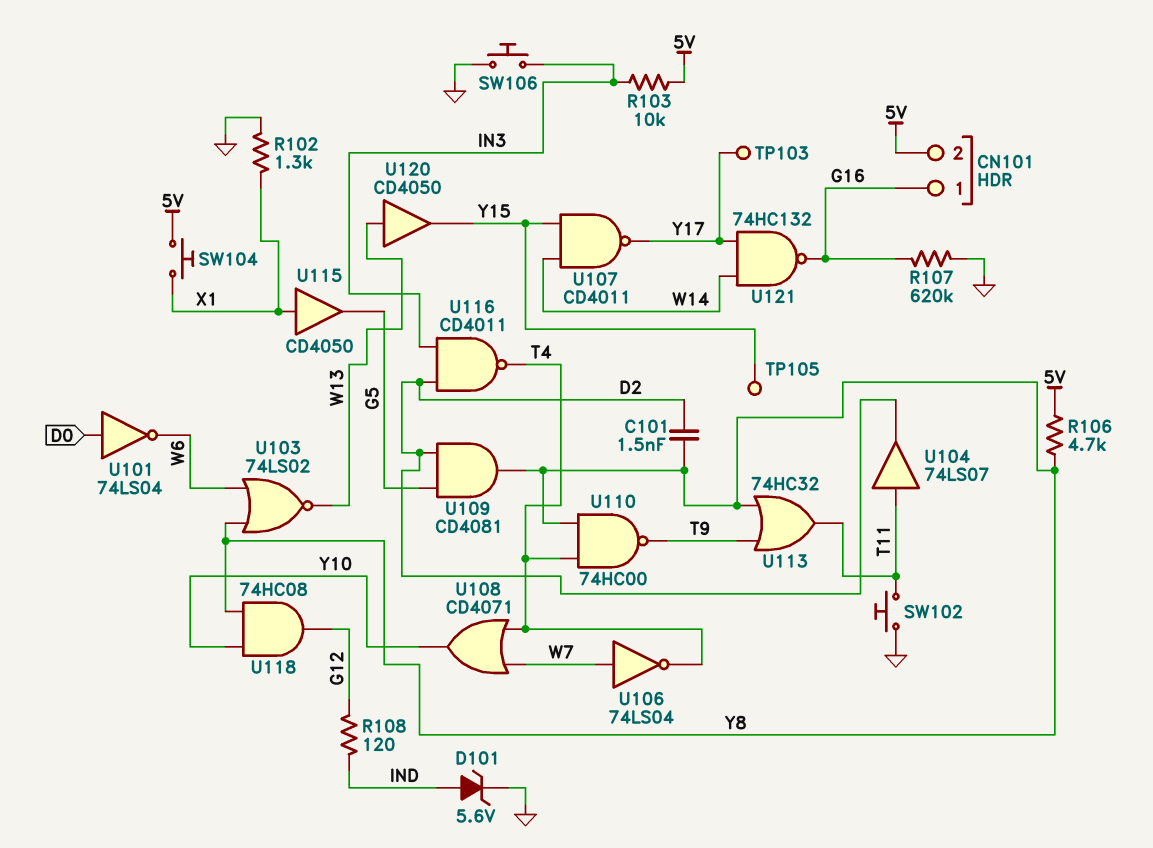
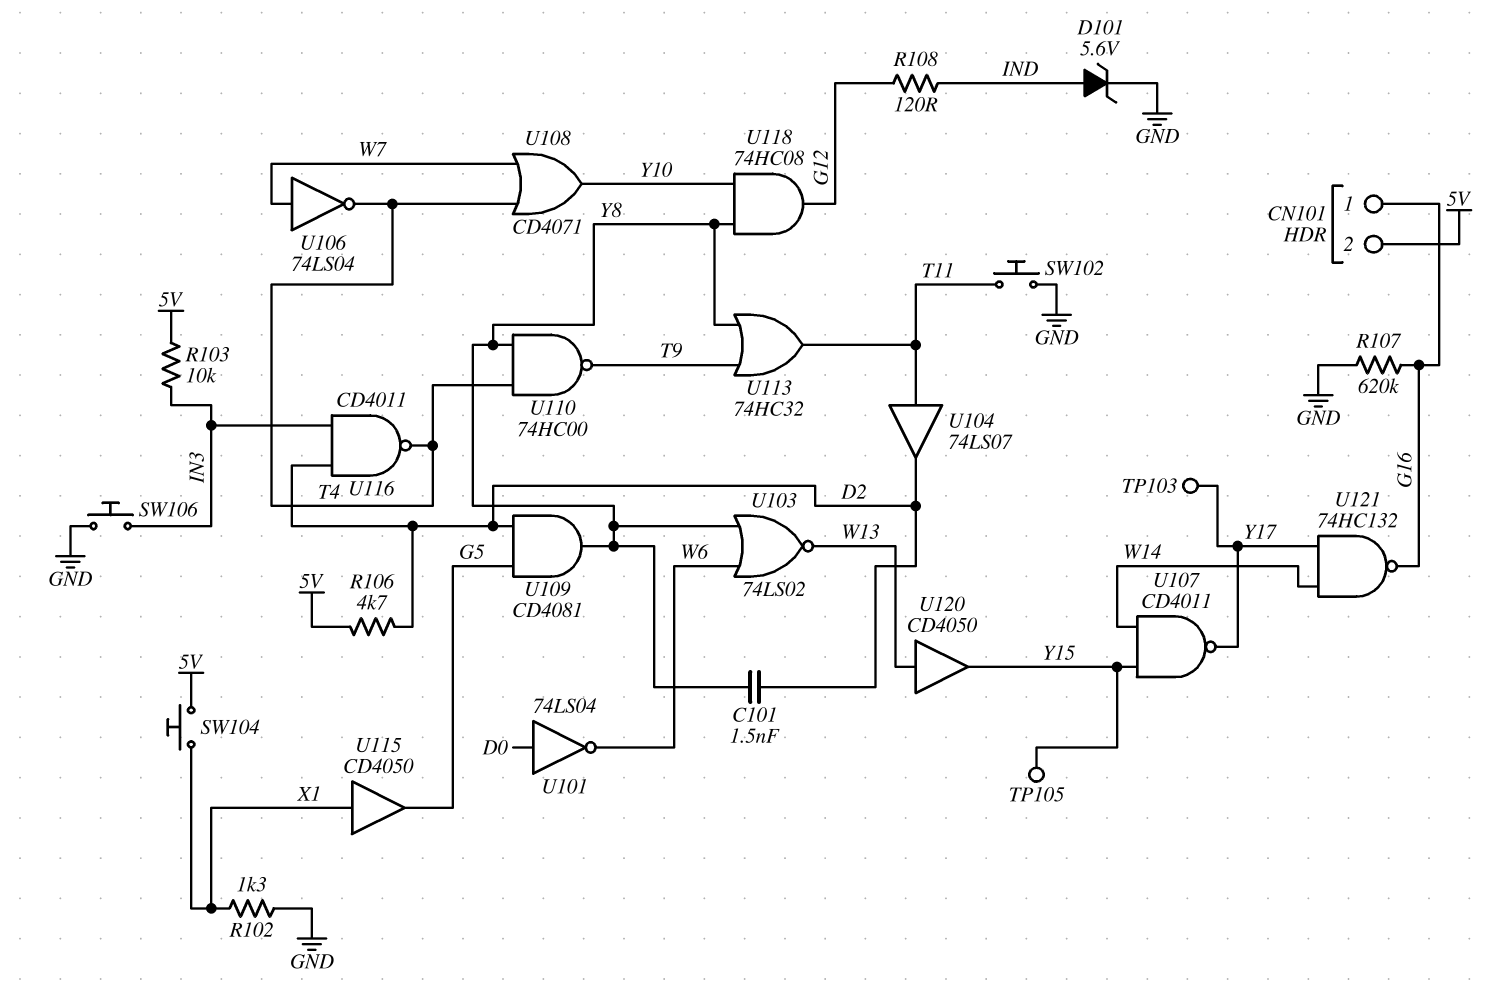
R106: 4.7k (5V, Y8) -> 4.7k (5V, D2)

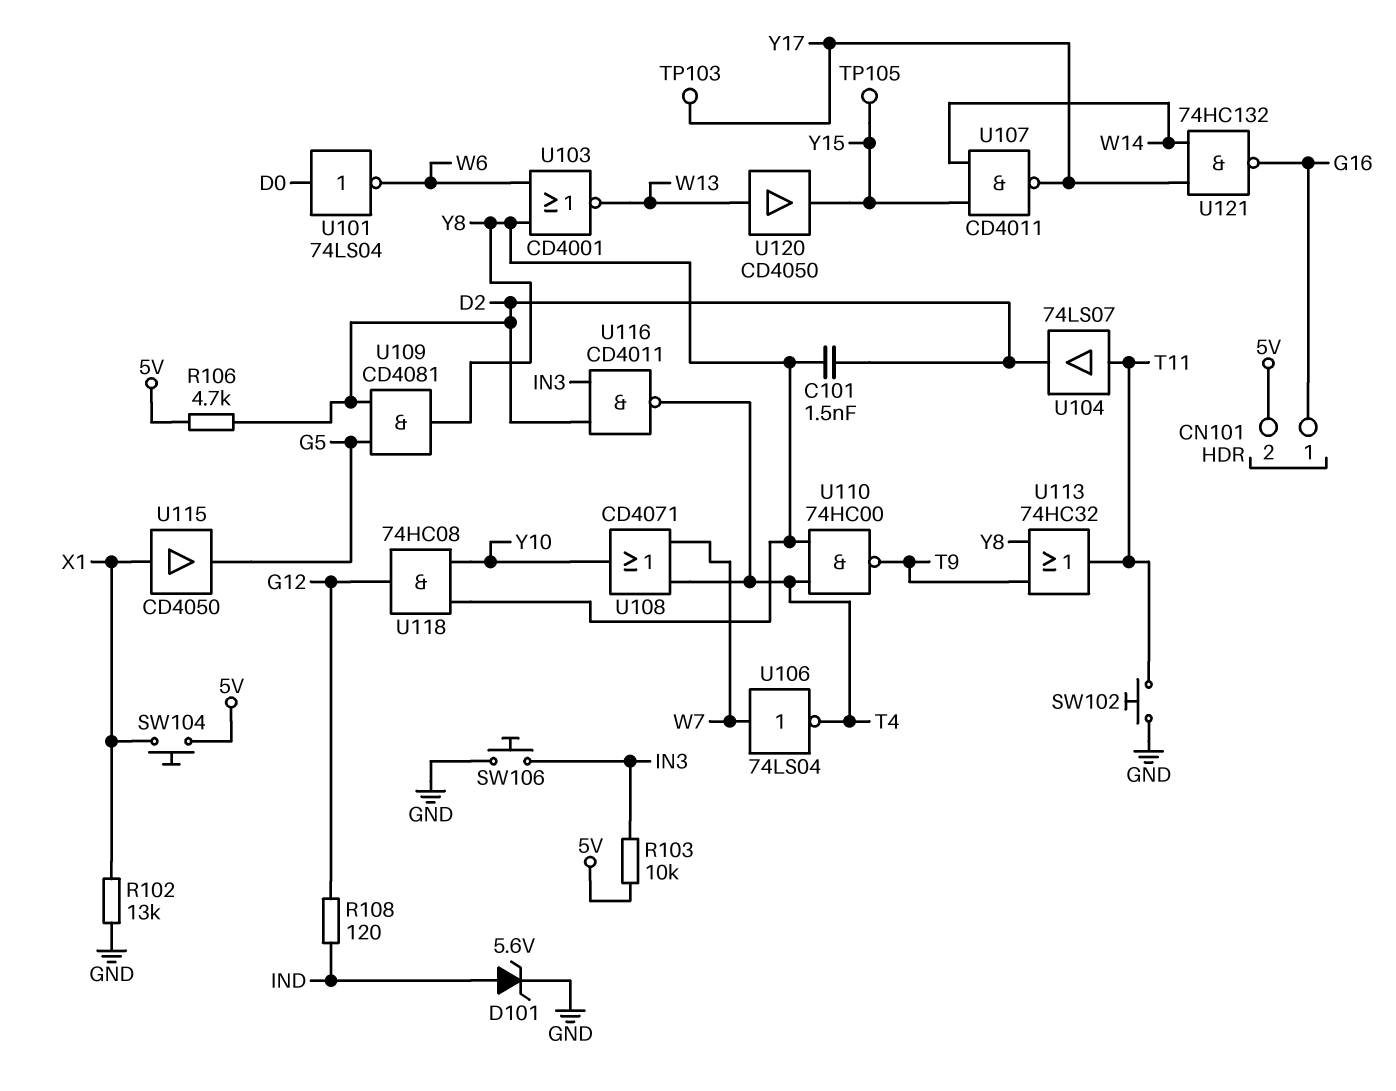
R102: 1.3k (GND, X1) -> 13k (GND, X1)
R107: 620k (G16, GND) -> none
U103: NOR 74LS02 (in W6, in Y8, out W13) -> NOR CD4001 (in W6, in Y8, out W13)

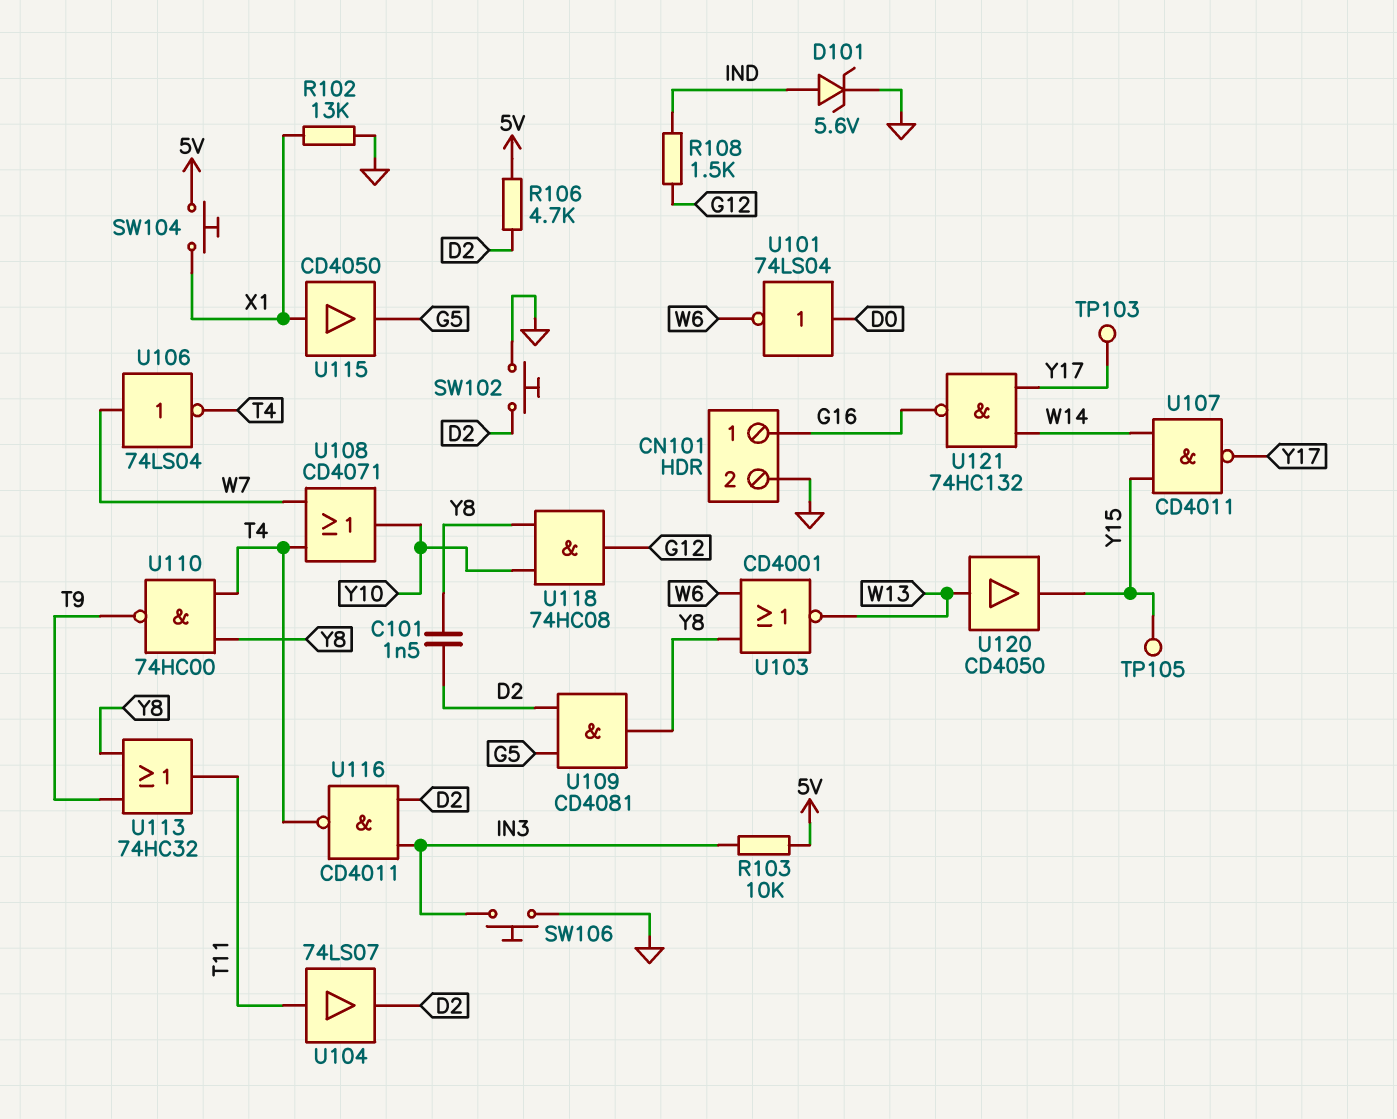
CN101 pin 2: 5V -> GND
R108: 120 (G12, IND) -> 1.5k (G12, IND)
SW102: button (GND, T11) -> button (D2, GND)

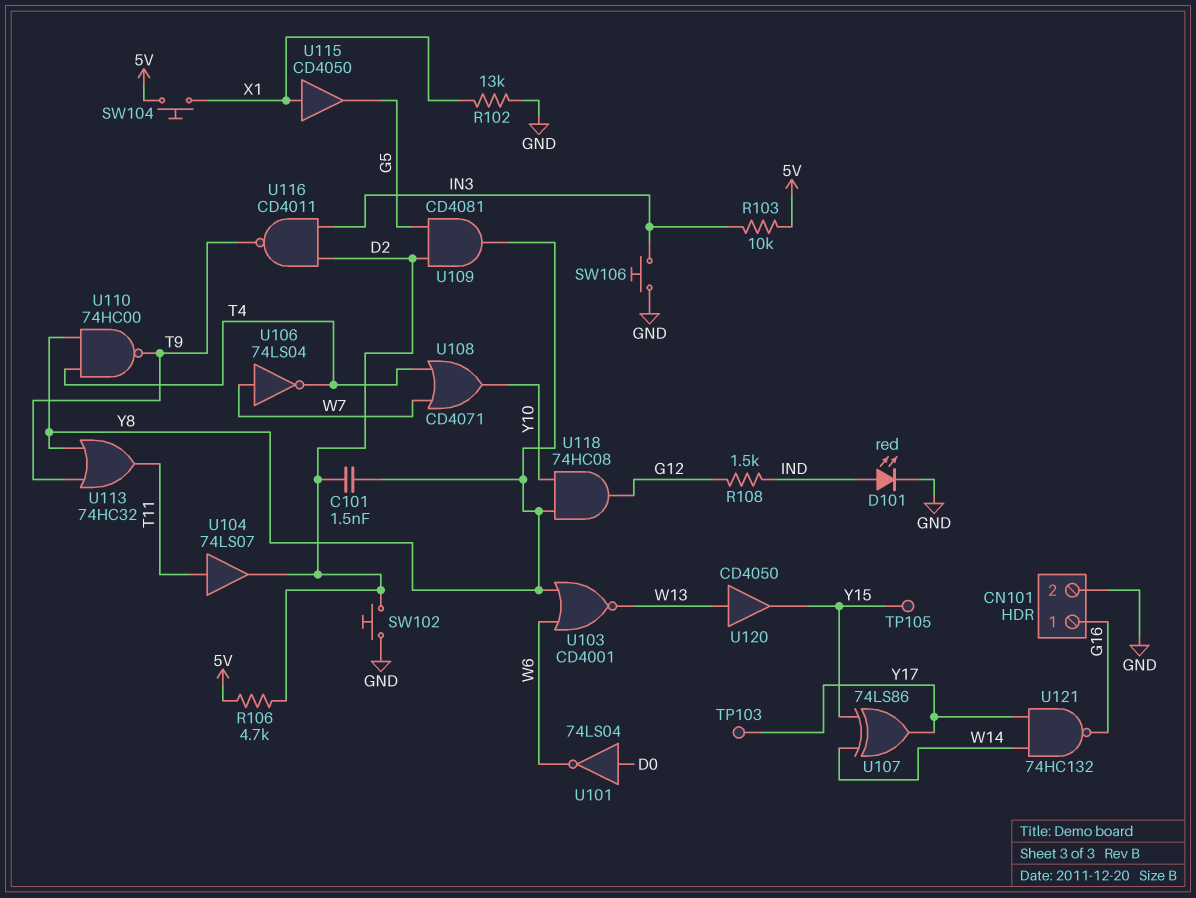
D101: zener 5.6V (A IND, K GND) -> LED red (A IND, K GND)
U107: NAND CD4011 (in W14, in Y15, out Y17) -> XOR 74LS86 (in W14, in Y15, out Y17)
U116: NAND CD4011 (in D2, in IN3, out T4) -> NAND CD4011 (in D2, in IN3, out T9)

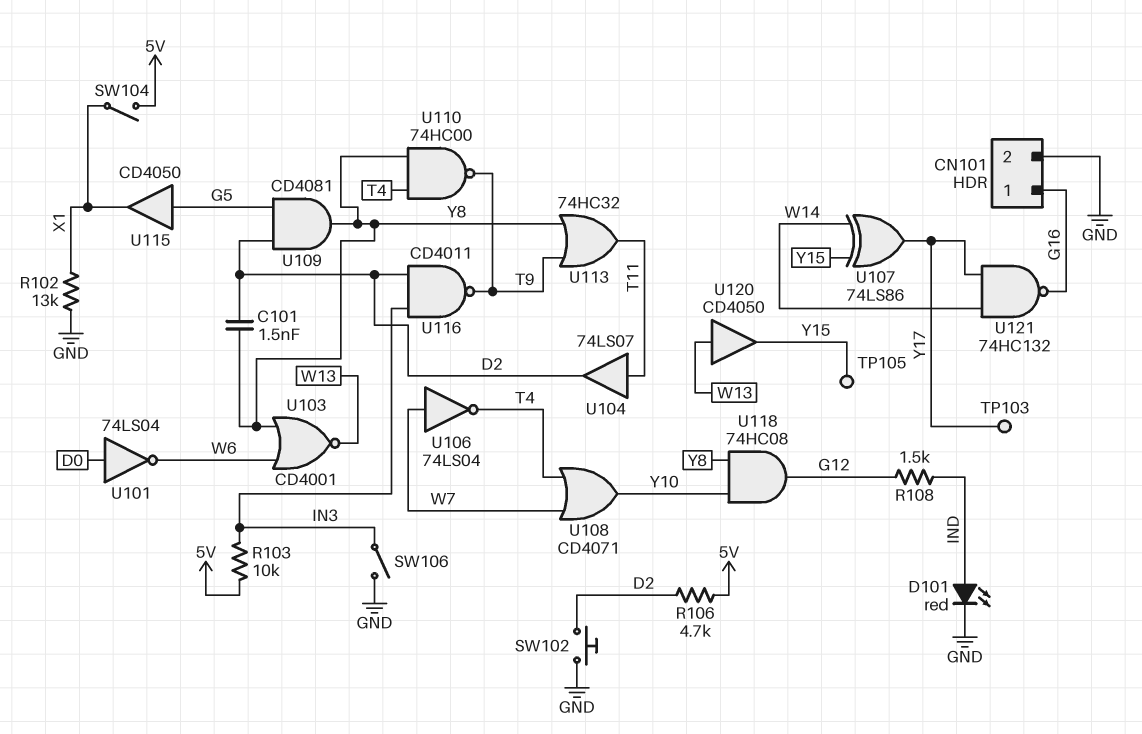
SW104: button (5V, X1) -> switch (5V, X1)
SW106: button (GND, IN3) -> switch (GND, IN3)
U115: buffer CD4050 (in X1, out G5) -> buffer CD4050 (in G5, out X1)

